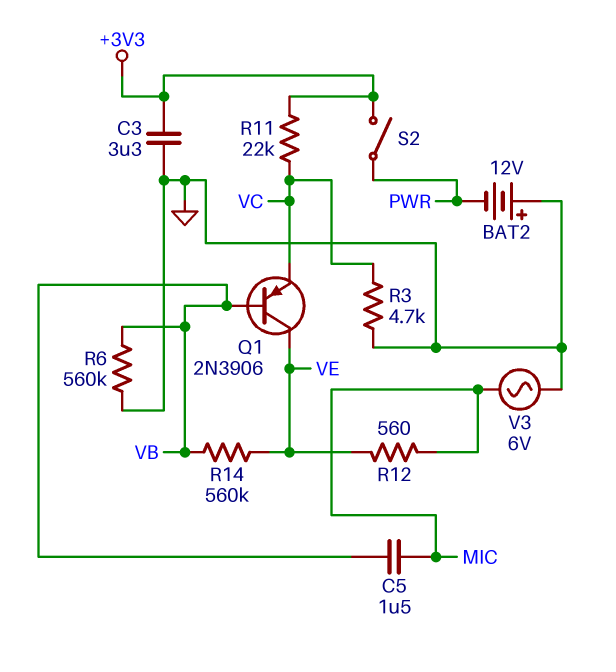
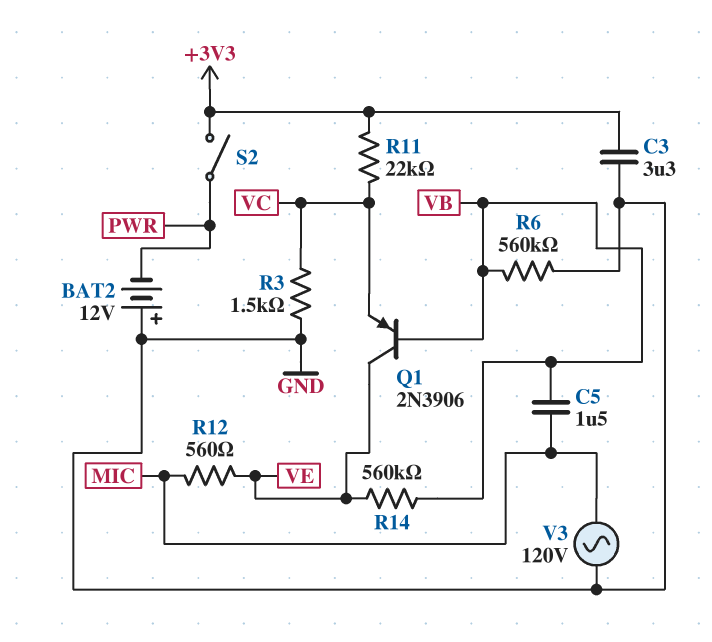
R3: 4.7k (GND, VC) -> 1.5k (GND, VC)
V3: AC 6V (GND, MIC) -> AC 120V (GND, MIC)

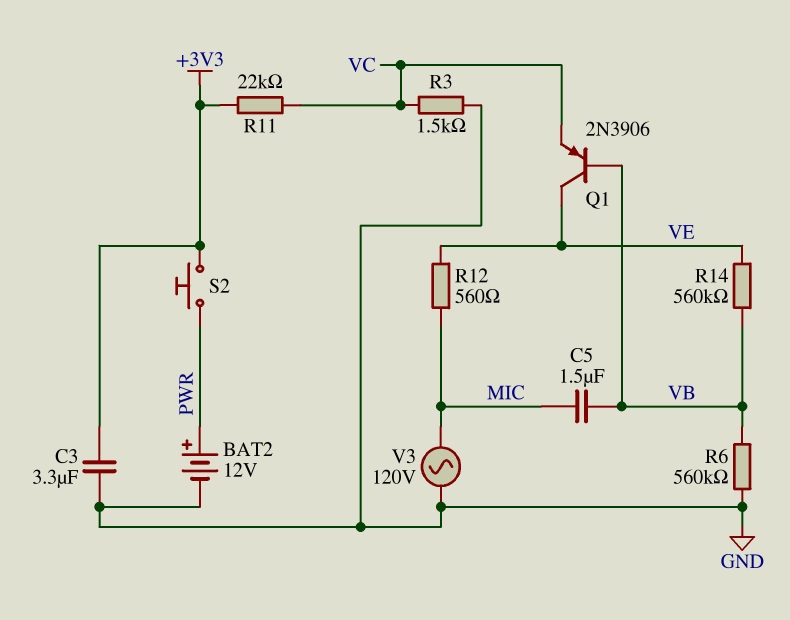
BAT2: 12V (plus GND, minus PWR) -> 12V (plus PWR, minus GND)
S2: switch (+3V3, PWR) -> button (+3V3, PWR)

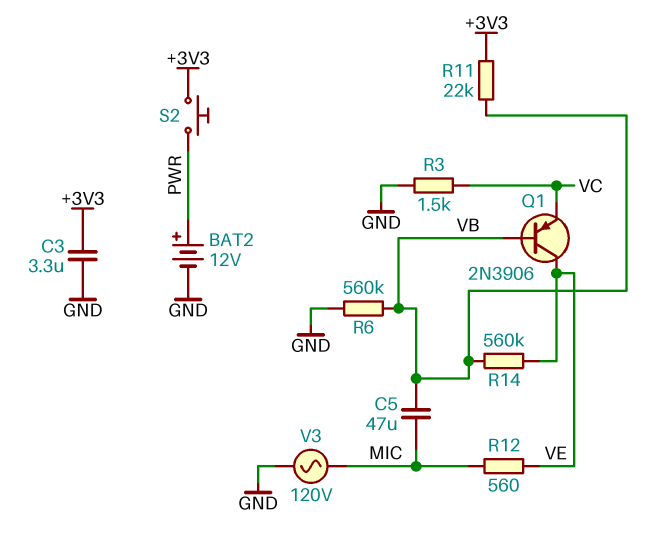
C5: 1.5uF (MIC, VB) -> 47uF (MIC, VB)
R11: 22k (+3V3, VC) -> 22k (+3V3, VB)

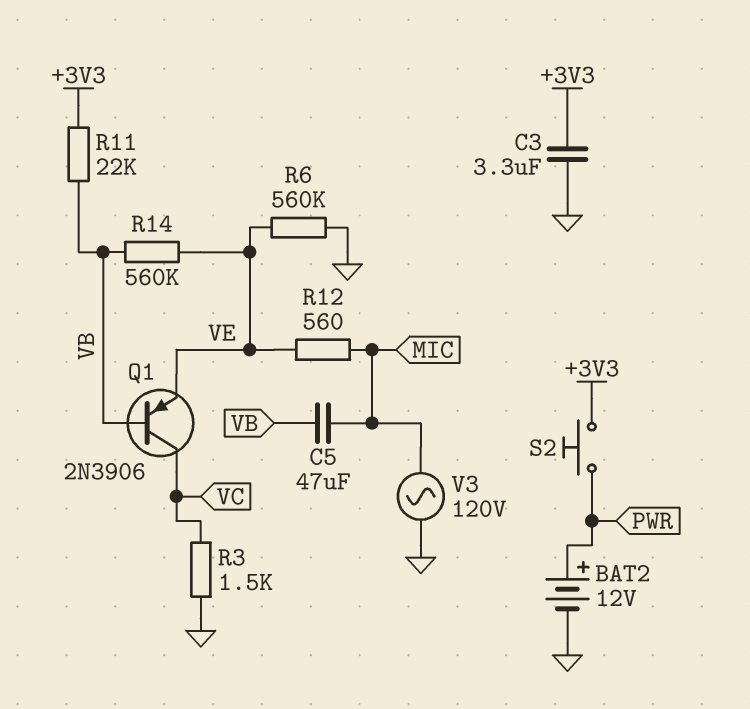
Q1: PNP 2N3906 (B VB, C VE, E VC) -> PNP 2N3906 (B VB, C VC, E VE)
R6: 560k (GND, VB) -> 560k (GND, VE)

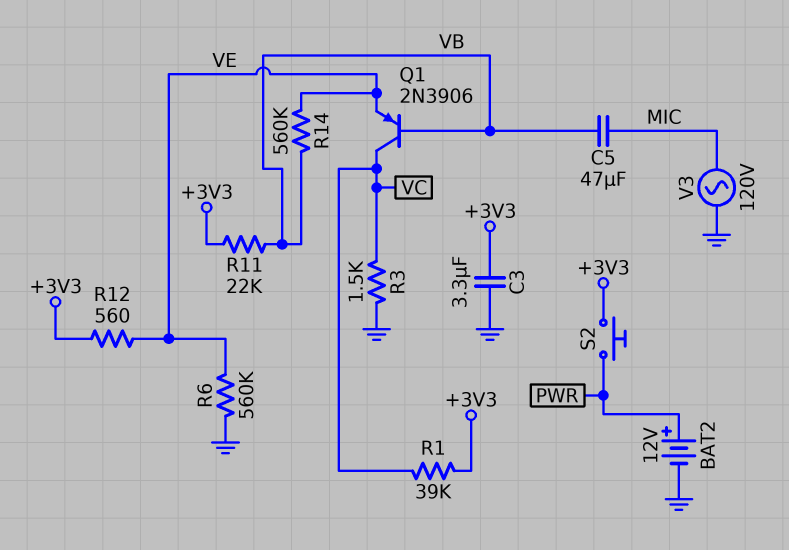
R1: none -> 39k (+3V3, VC)
R12: 560 (MIC, VE) -> 560 (+3V3, VE)

